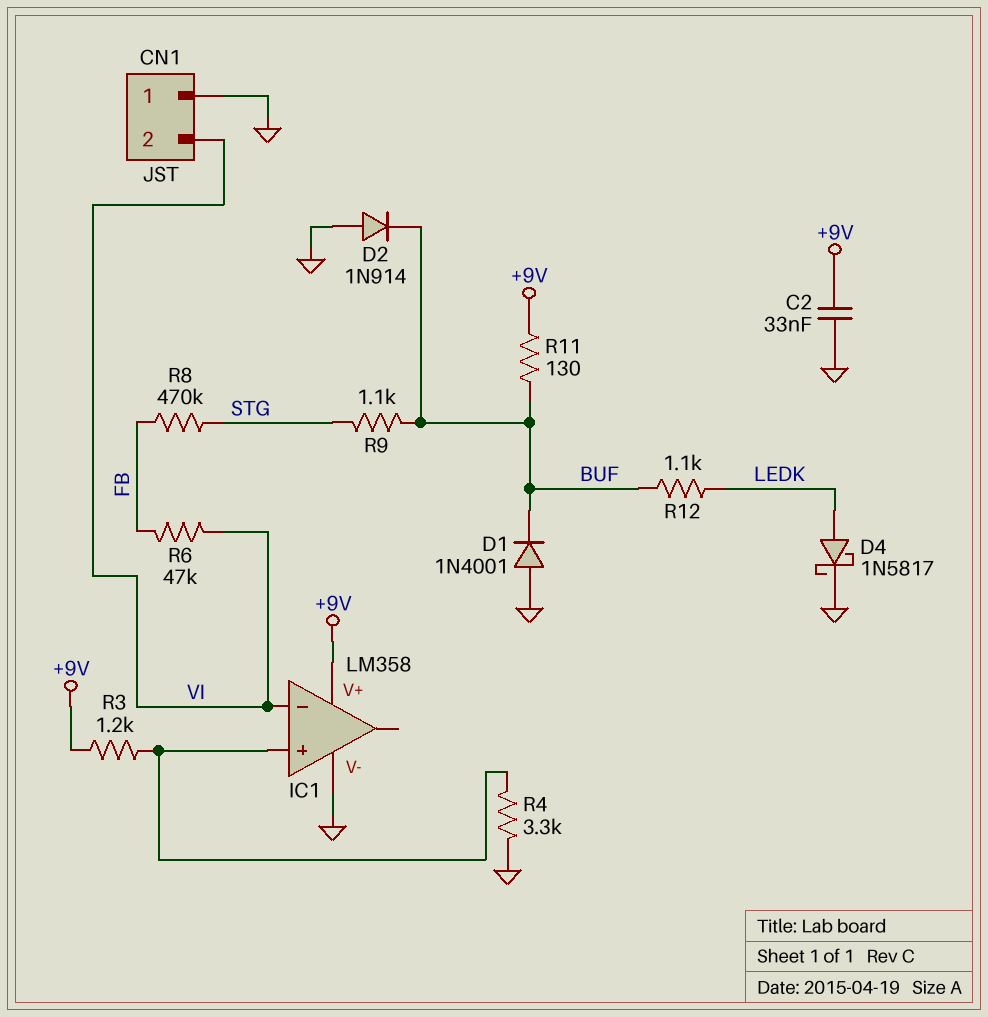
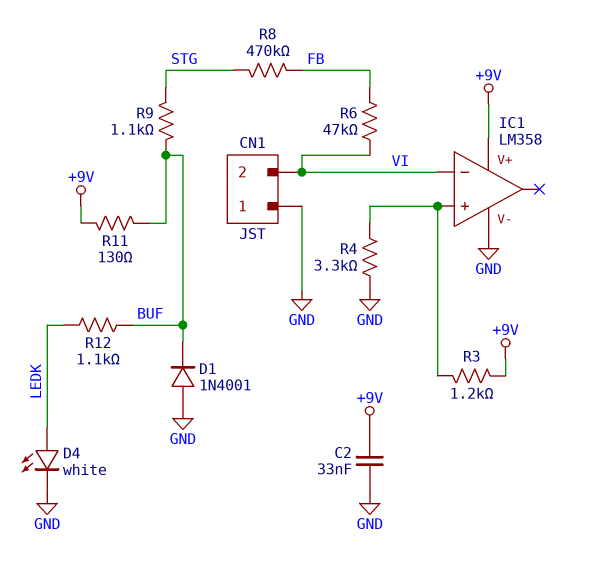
D2: diode 1N914 (A GND, K BUF) -> none
D4: schottky 1N5817 (A LEDK, K GND) -> LED white (A LEDK, K GND)

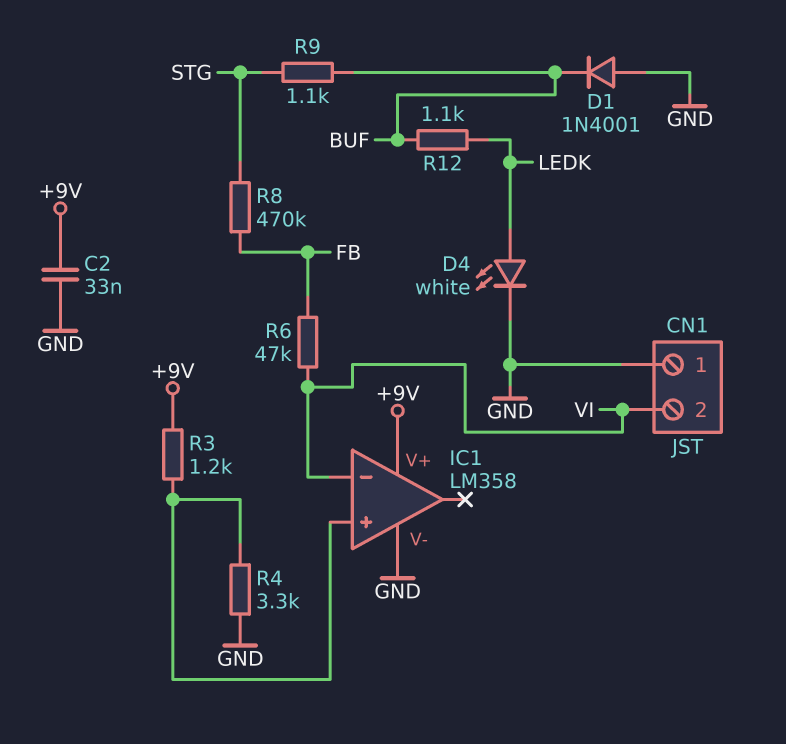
R11: 130 (+9V, BUF) -> none

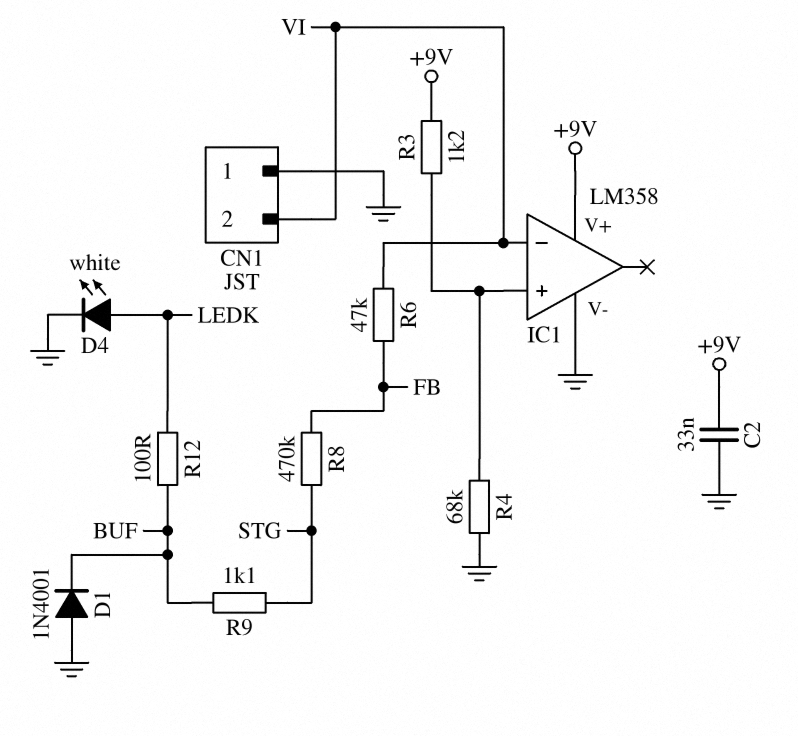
R4: 3.3k (GND, IC1/in+) -> 68k (GND, IC1/in+)
R12: 1.1k (BUF, LEDK) -> 100 (BUF, LEDK)

